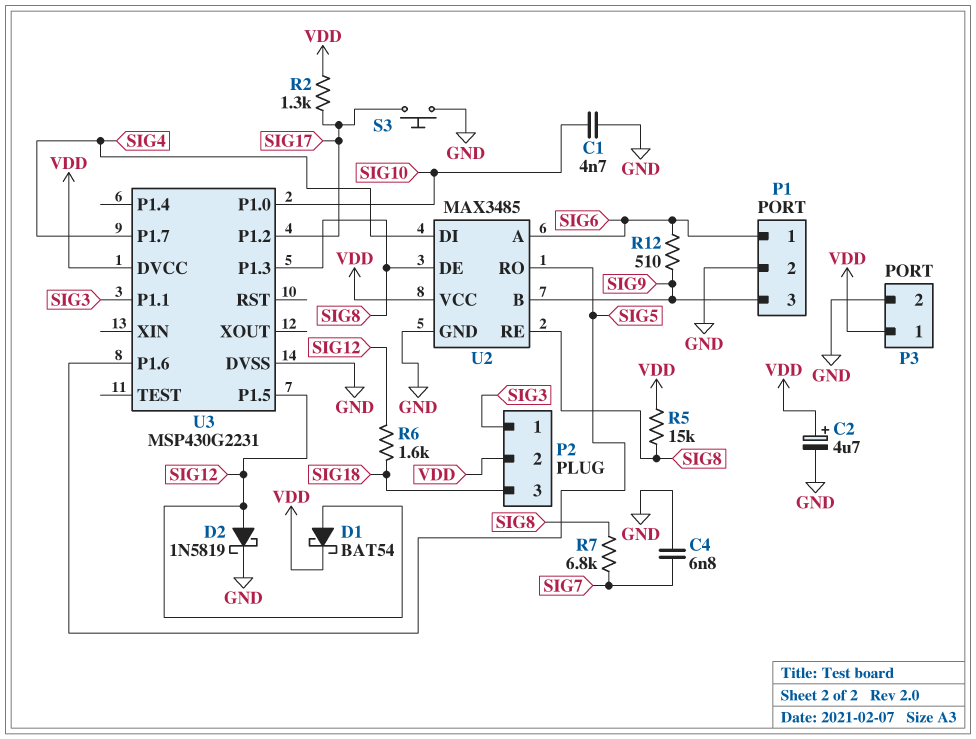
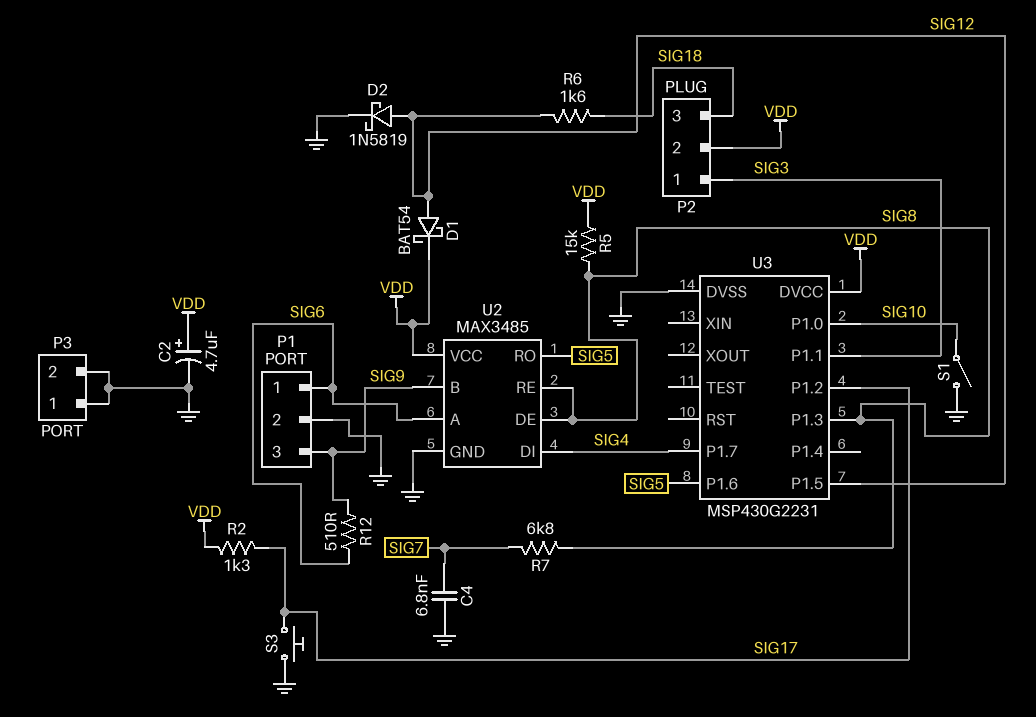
C1: 4.7nF (GND, SIG10) -> none
P3 pin 1: VDD -> GND
S1: none -> switch (GND, SIG10)

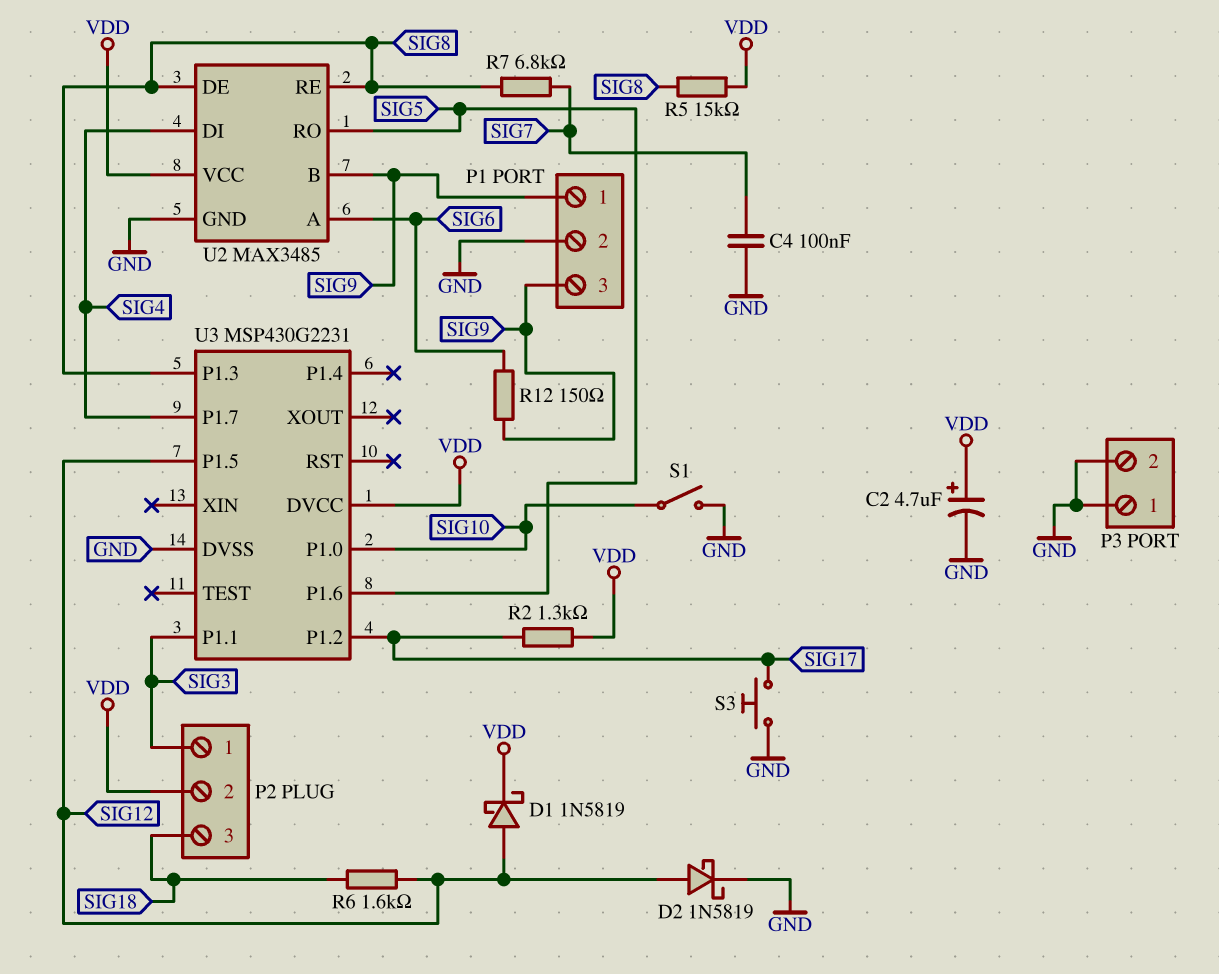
C4: 6.8nF (GND, SIG7) -> 100nF (GND, SIG7)
D1: schottky BAT54 (A SIG12, K VDD) -> schottky 1N5819 (A SIG12, K VDD)
P1 pin 1: SIG6 -> SIG9
R12: 510 (SIG6, SIG9) -> 150 (SIG6, SIG9)

